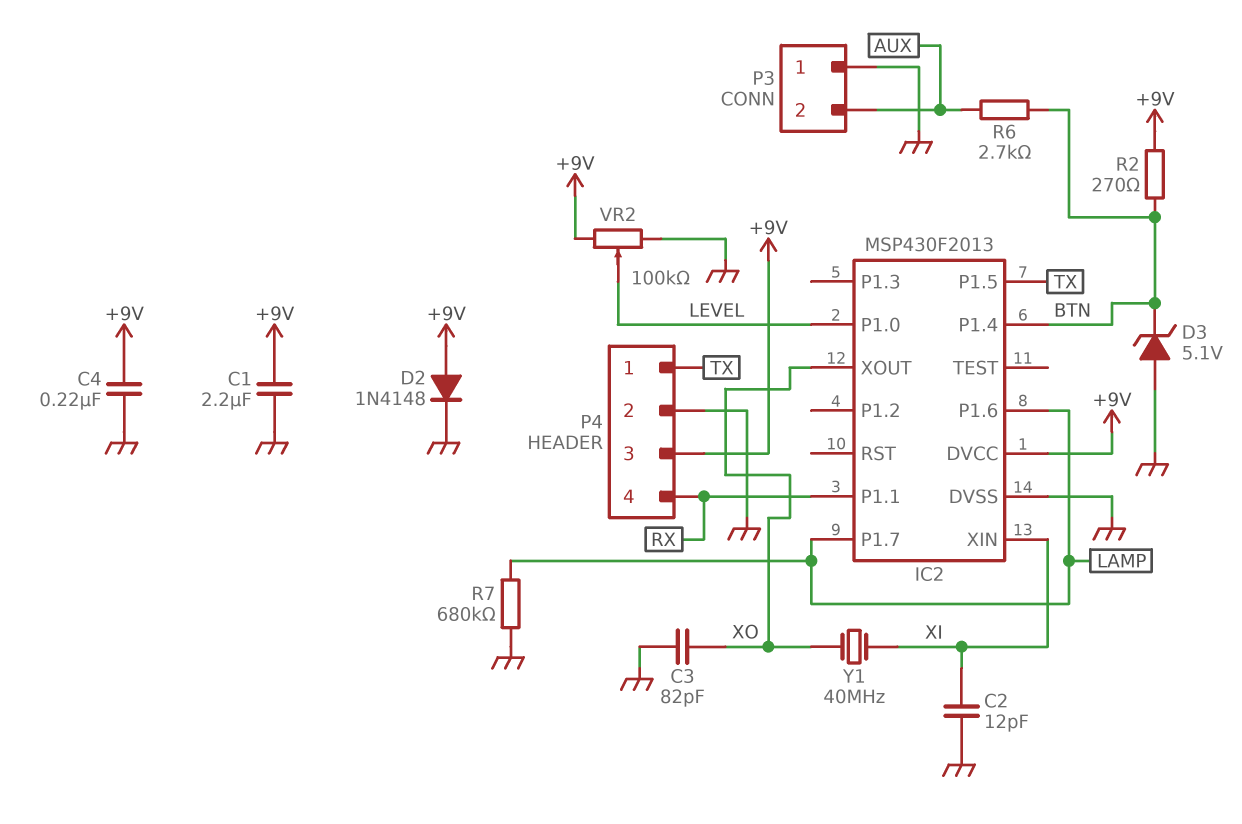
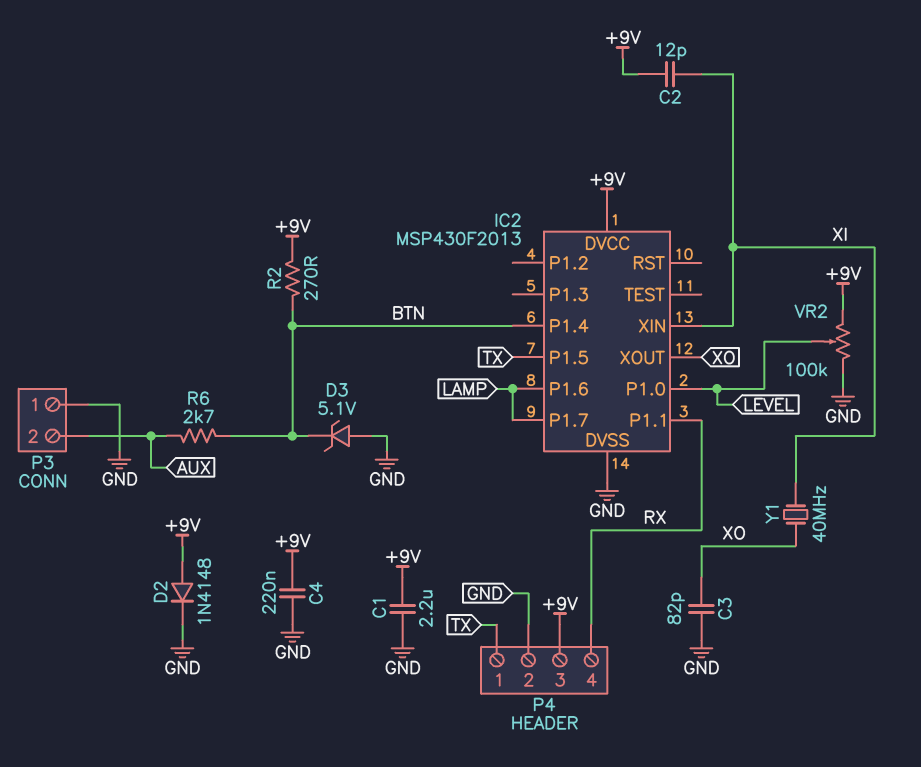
C2: 12pF (GND, XI) -> 12pF (+9V, XI)
R7: 680k (GND, LAMP) -> none

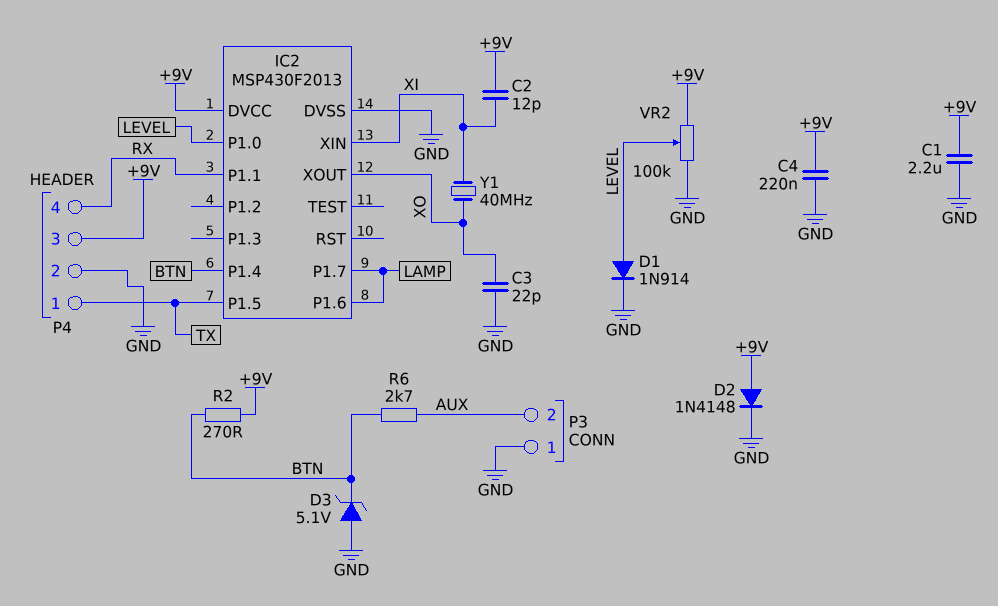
C3: 82pF (GND, XO) -> 22pF (GND, XO)
D1: none -> diode 1N914 (A LEVEL, K GND)

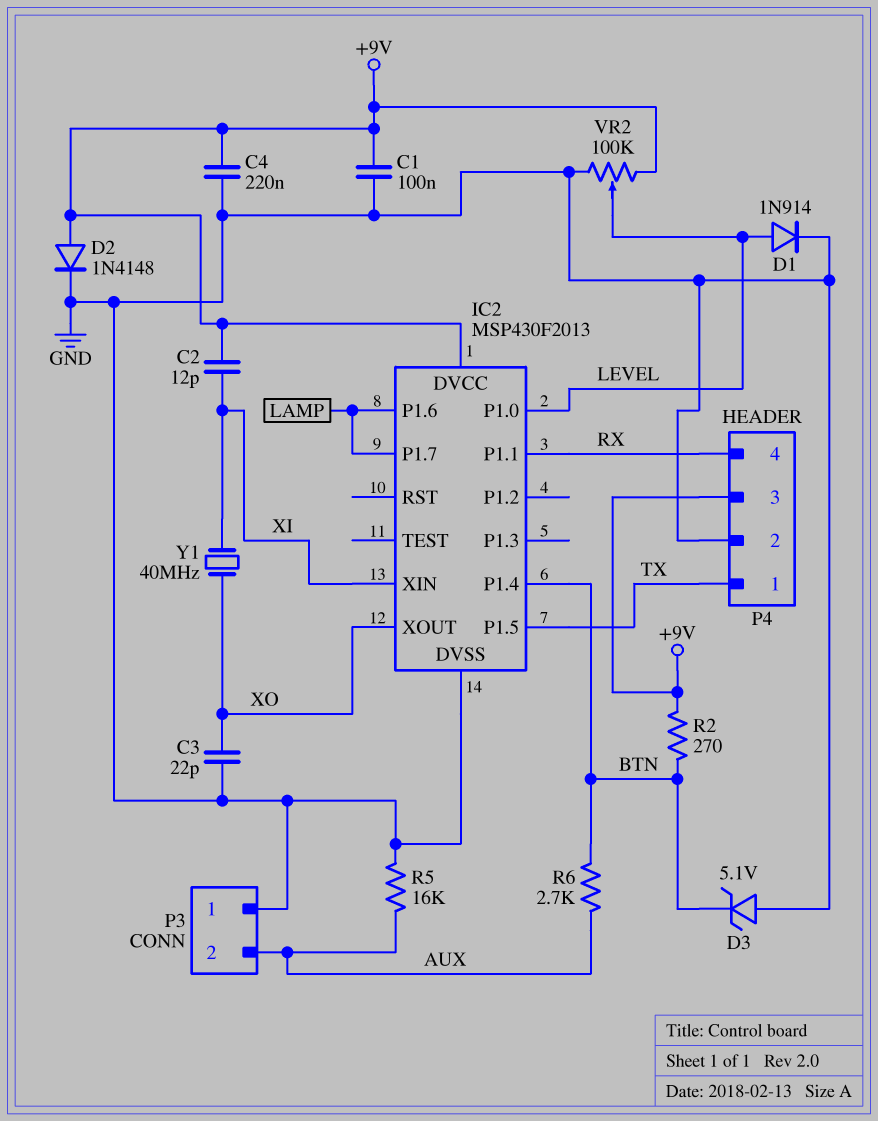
C1: 2.2uF (+9V, GND) -> 100nF (+9V, GND)
R5: none -> 16k (AUX, GND)

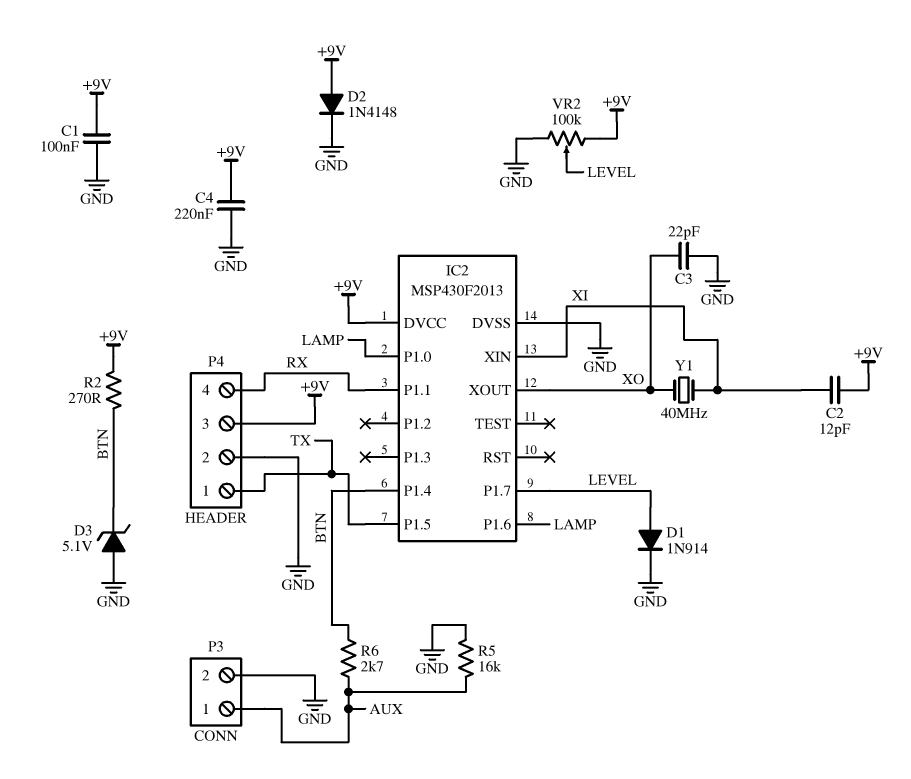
IC2 pin P1.0: LEVEL -> LAMP
IC2 pin P1.7: LAMP -> LEVEL
P3 pin 1: GND -> AUX
P3 pin 2: AUX -> GND

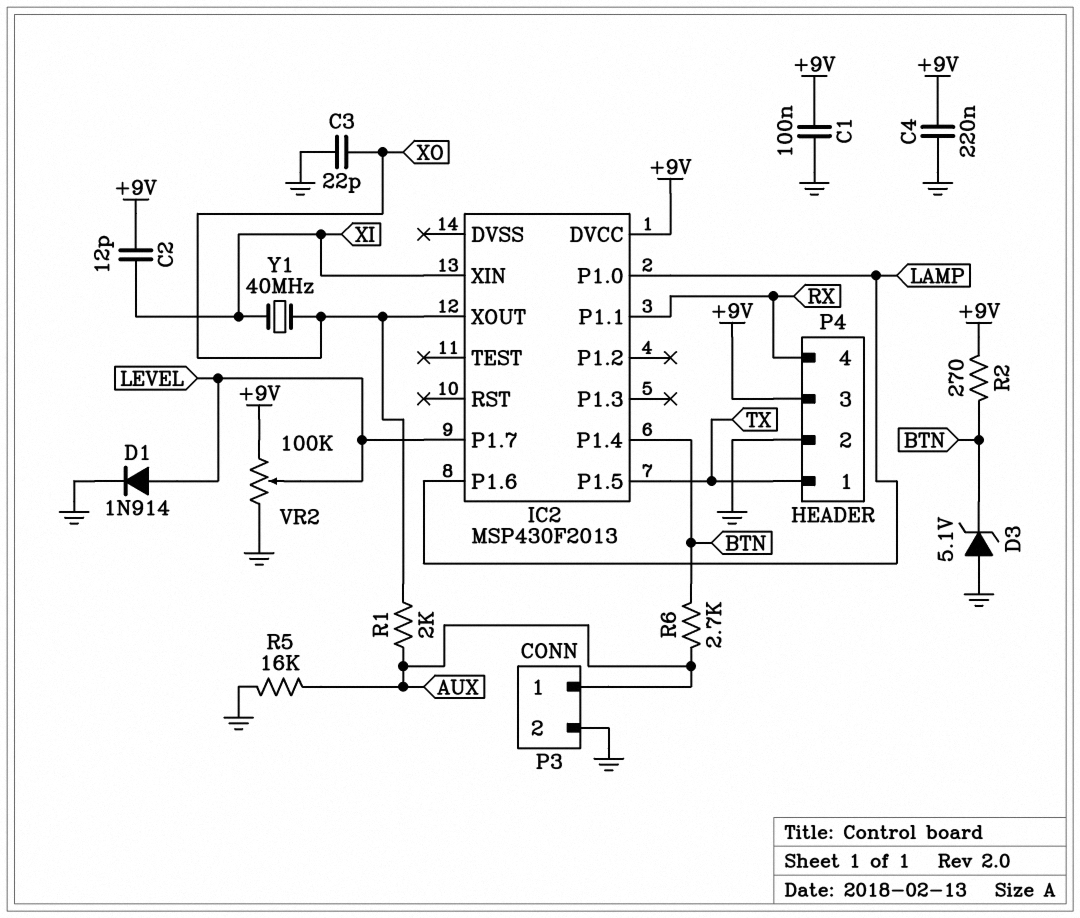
D2: diode 1N4148 (A +9V, K GND) -> none
IC2 pin DVSS: GND -> none
R1: none -> 2k (AUX, XO)

